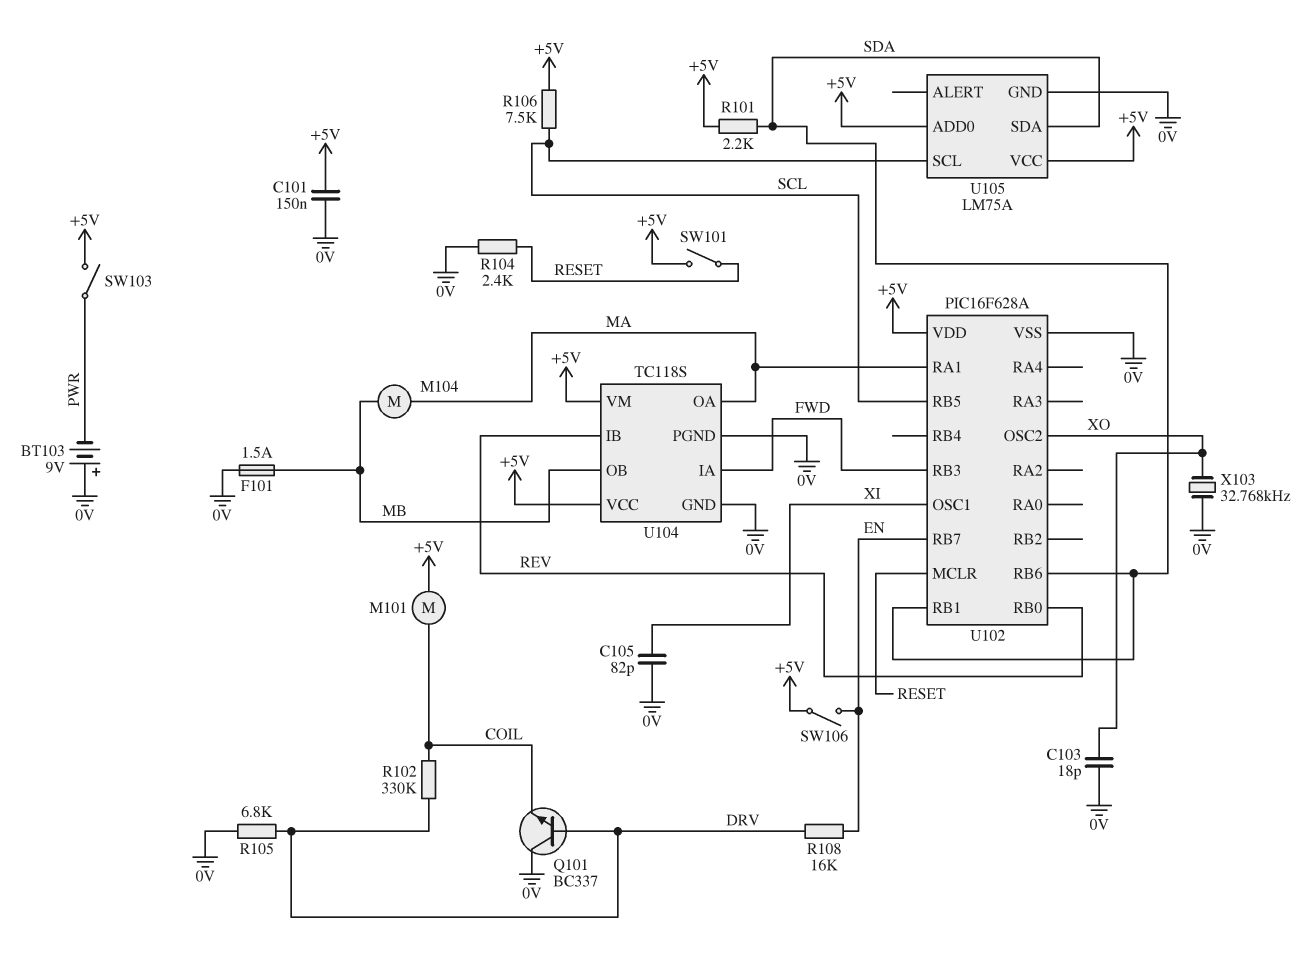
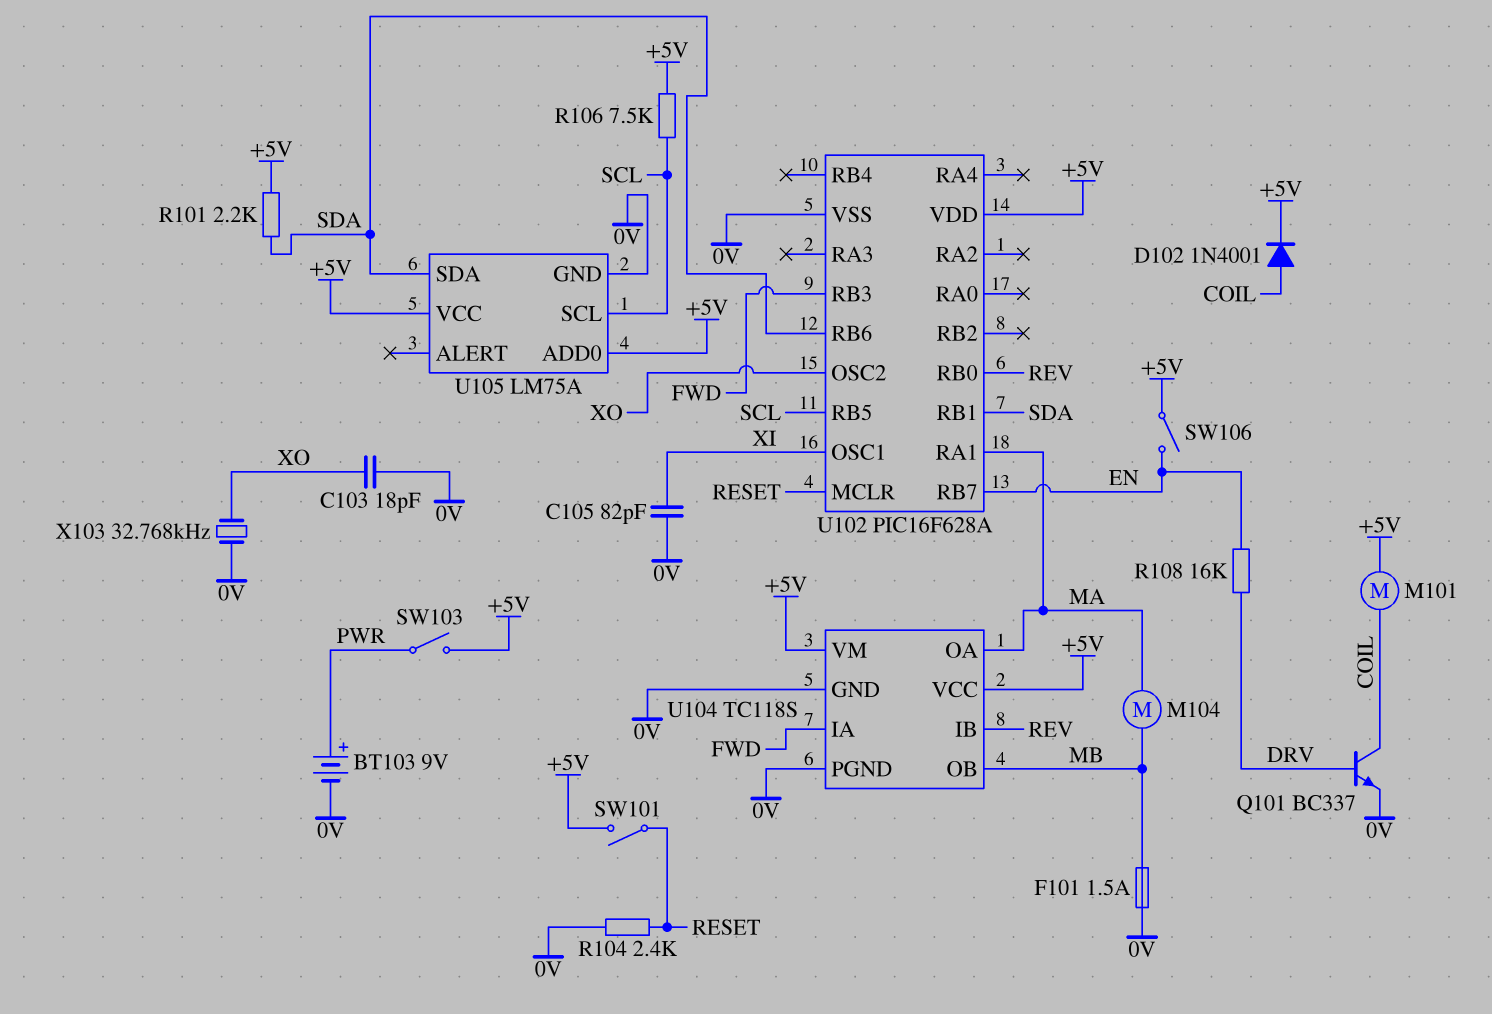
BT103: 9V (plus 0V, minus PWR) -> 9V (plus PWR, minus 0V)
C101: 150nF (+5V, 0V) -> none
D102: none -> diode 1N4001 (A COIL, K +5V)
Q101: NPN BC337 (B DRV, C 0V, E COIL) -> NPN BC337 (B DRV, C COIL, E 0V)
R102: 330k (COIL, DRV) -> none
R105: 6.8k (0V, DRV) -> none

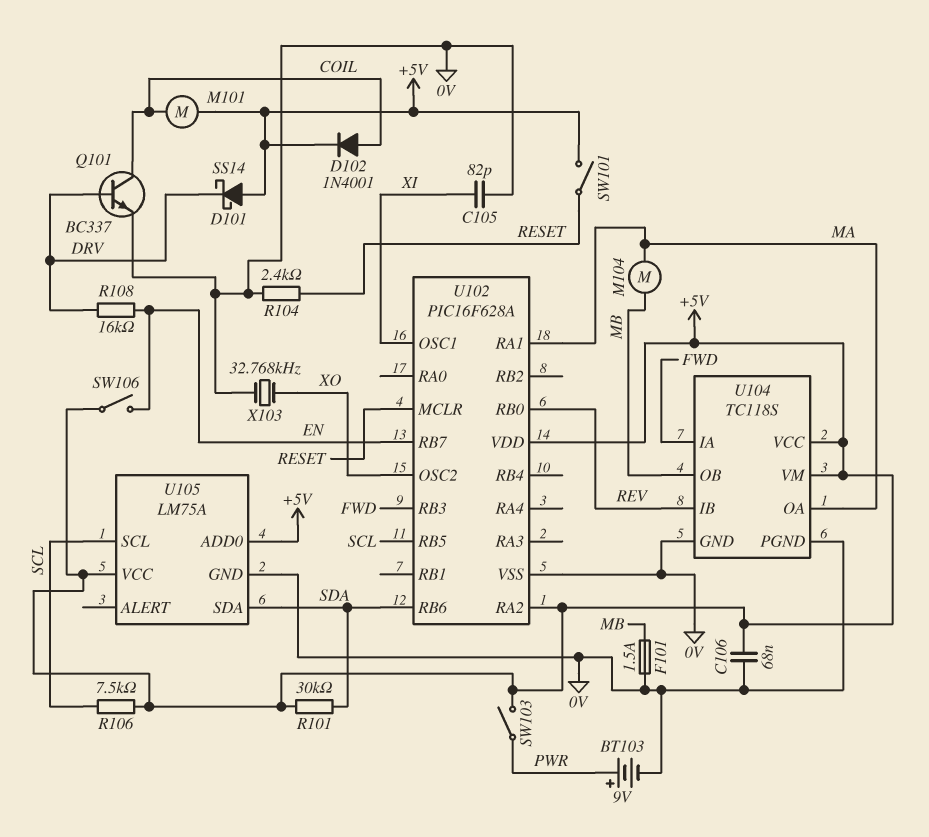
C103: 18pF (0V, XO) -> none
C106: none -> 68nF (+5V, 0V)
D101: none -> schottky SS14 (A +5V, K DRV)
R101: 2.2k (+5V, SDA) -> 30k (+5V, SDA)
U102 pin RA2: none -> +5V
U102 pin RB1: SDA -> none

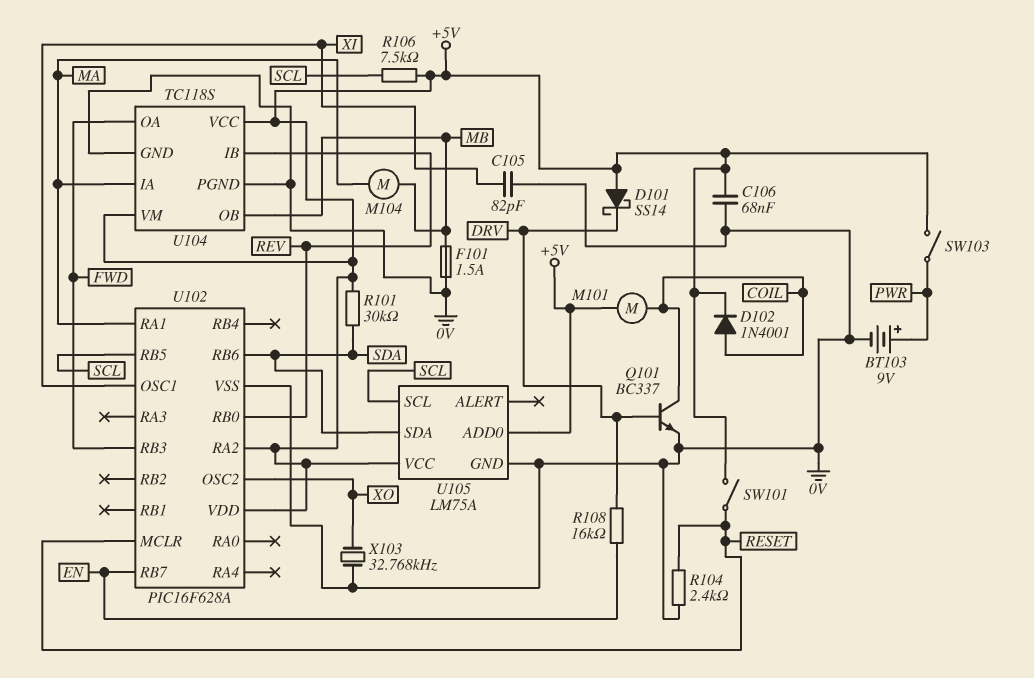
SW106: switch (+5V, EN) -> none
U104 pin IA: FWD -> MA
U104 pin OA: MA -> FWD

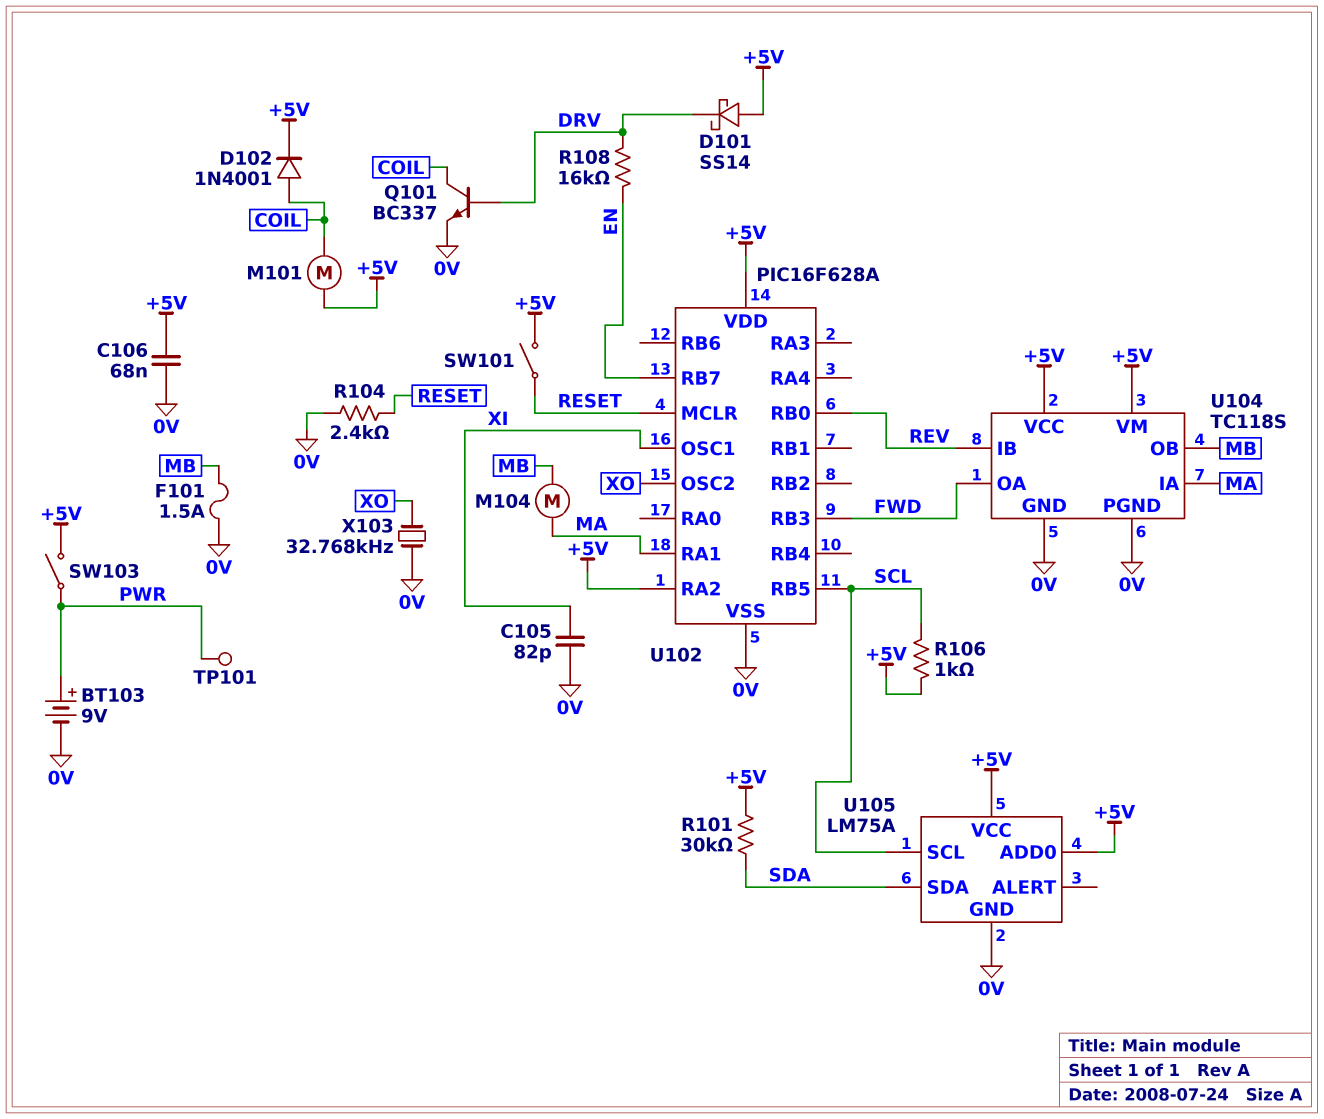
R106: 7.5k (+5V, SCL) -> 1k (+5V, SCL)
TP101: none -> test point (PWR)
U102 pin RB6: SDA -> none

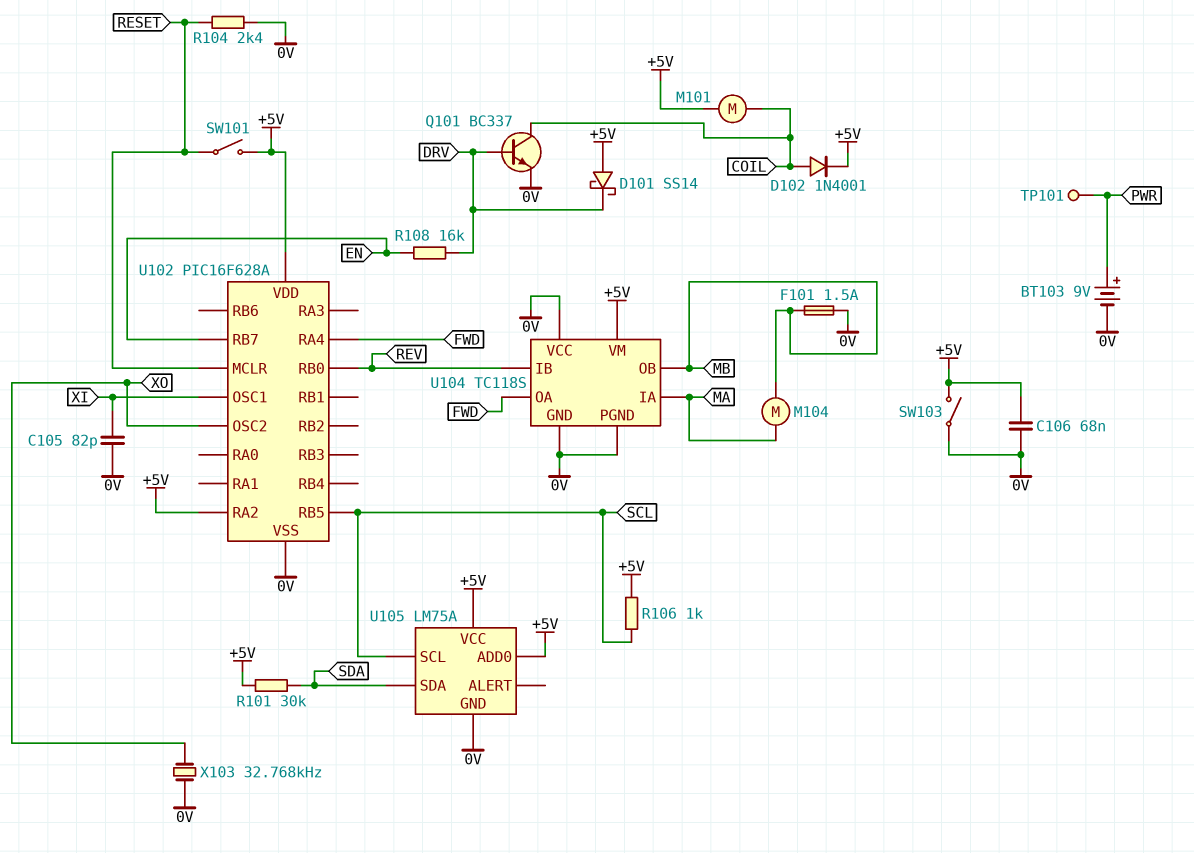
SW103: switch (+5V, PWR) -> switch (+5V, 0V)
U102 pin RA1: MA -> none
U102 pin RA4: none -> FWD
U102 pin RB3: FWD -> none
U104 pin VCC: +5V -> 0V

